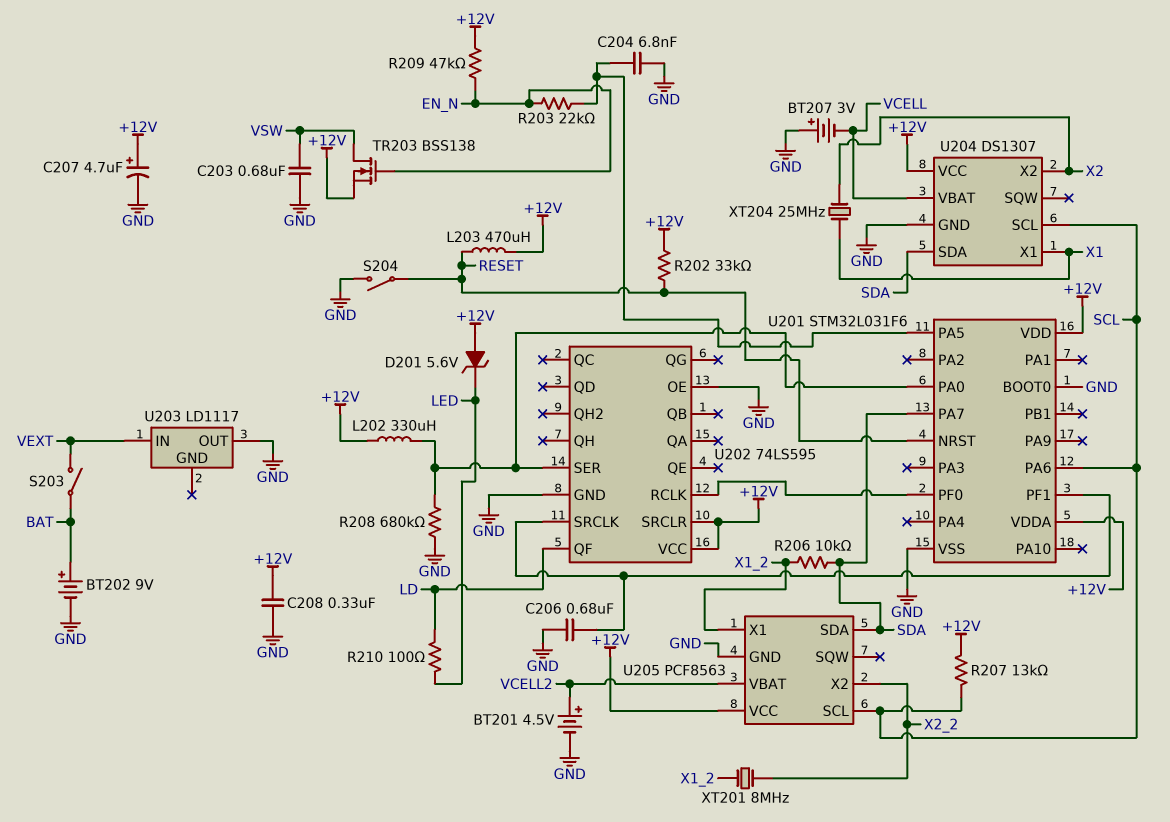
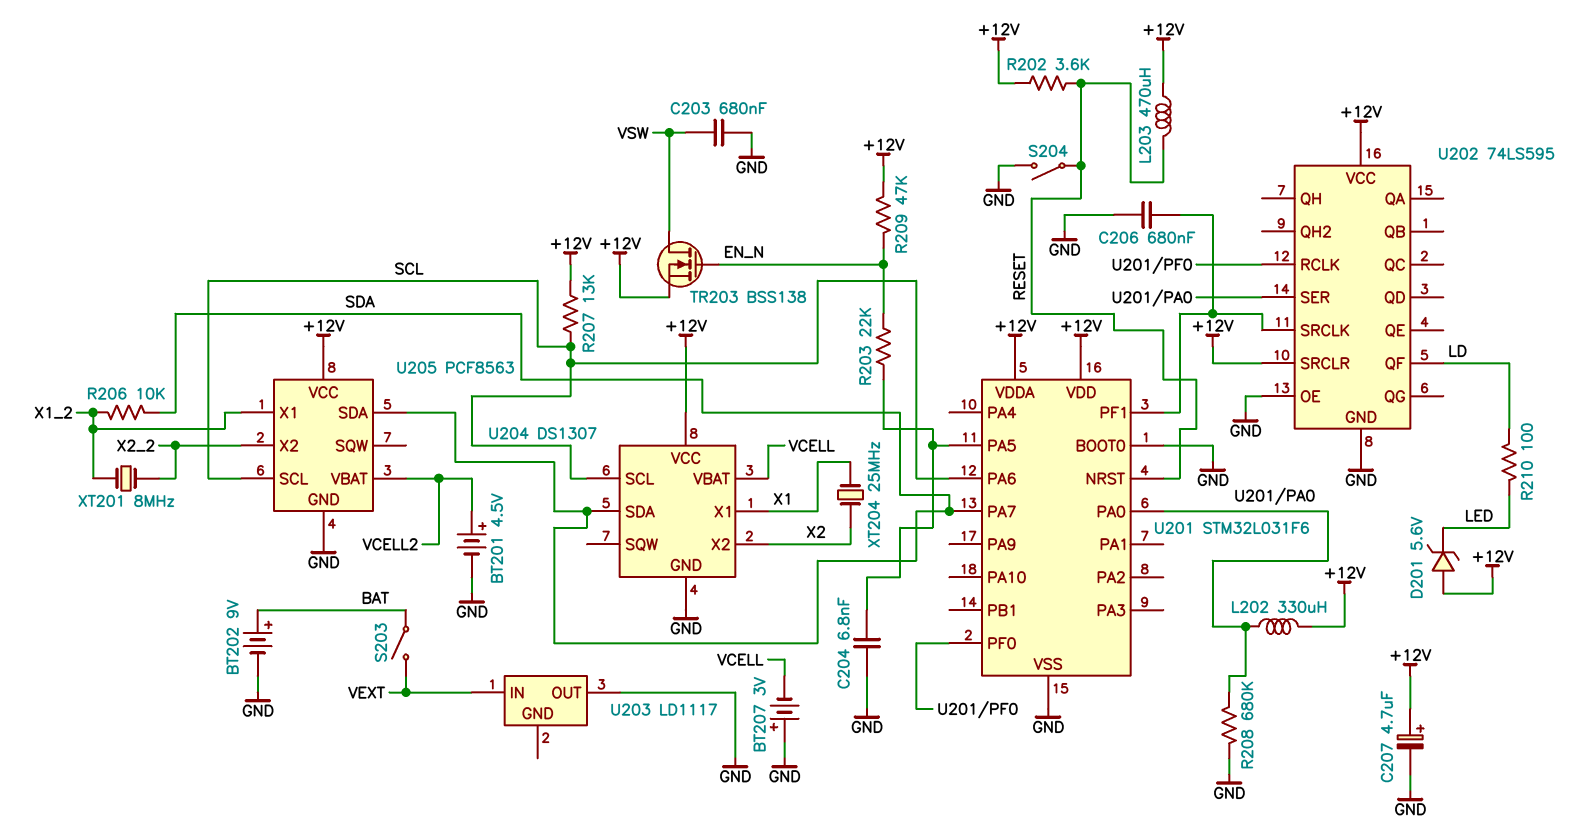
C208: 330nF (+12V, GND) -> none
R202: 33k (+12V, RESET) -> 3.6k (+12V, RESET)

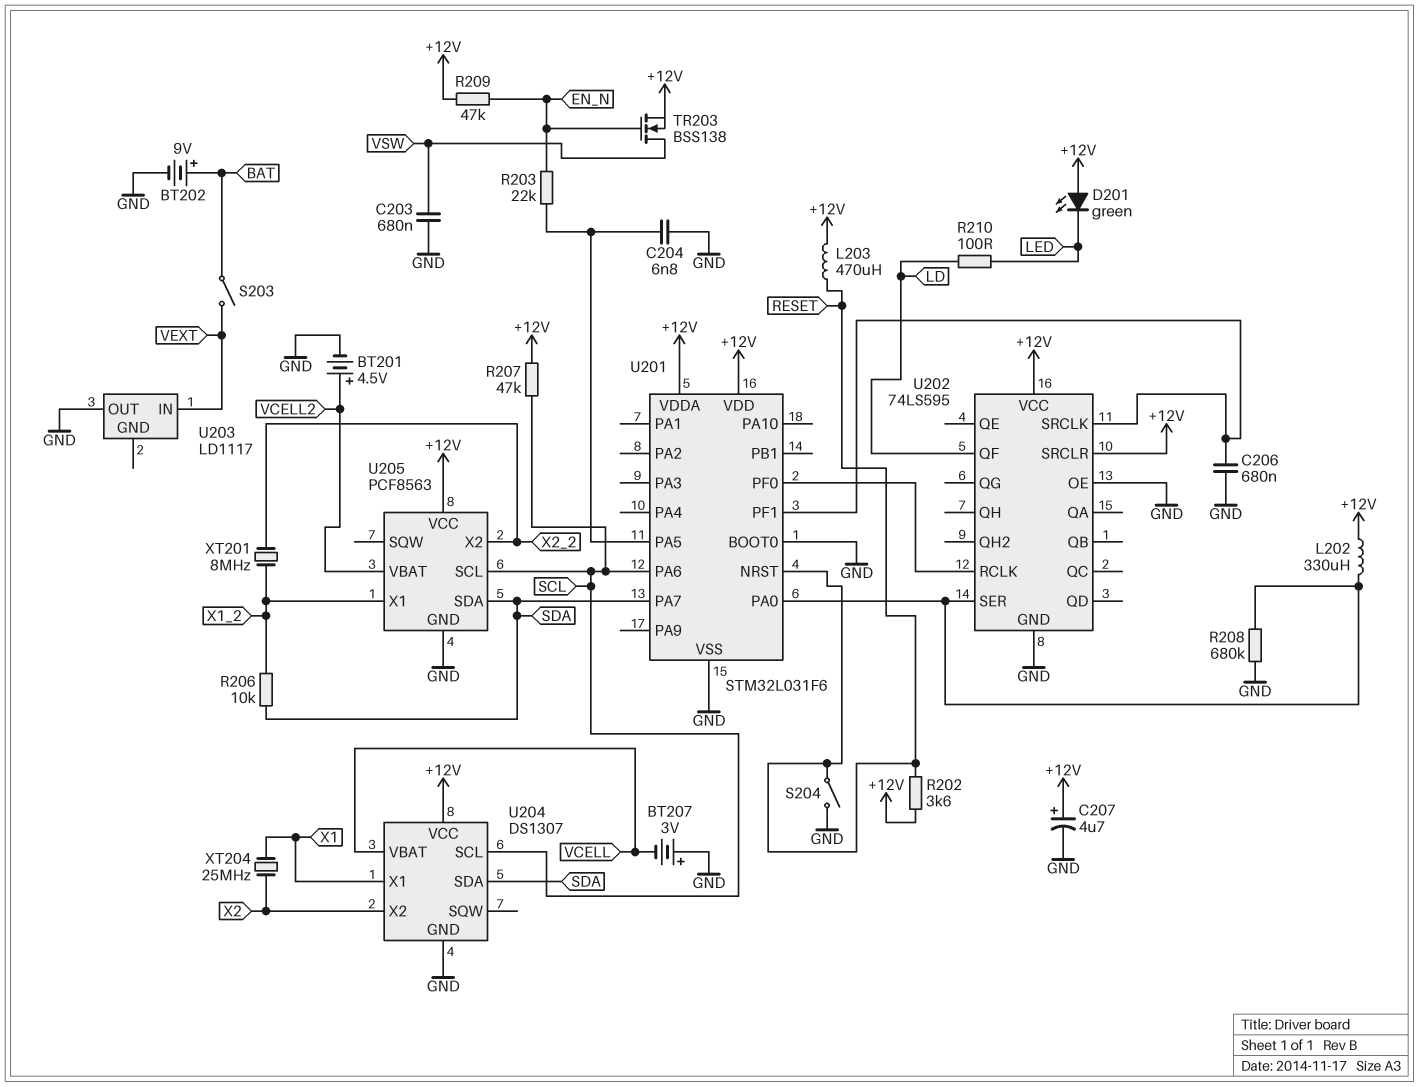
D201: zener 5.6V (A +12V, K LED) -> LED green (A +12V, K LED)
R207: 13k (+12V, SCL) -> 47k (+12V, SCL)

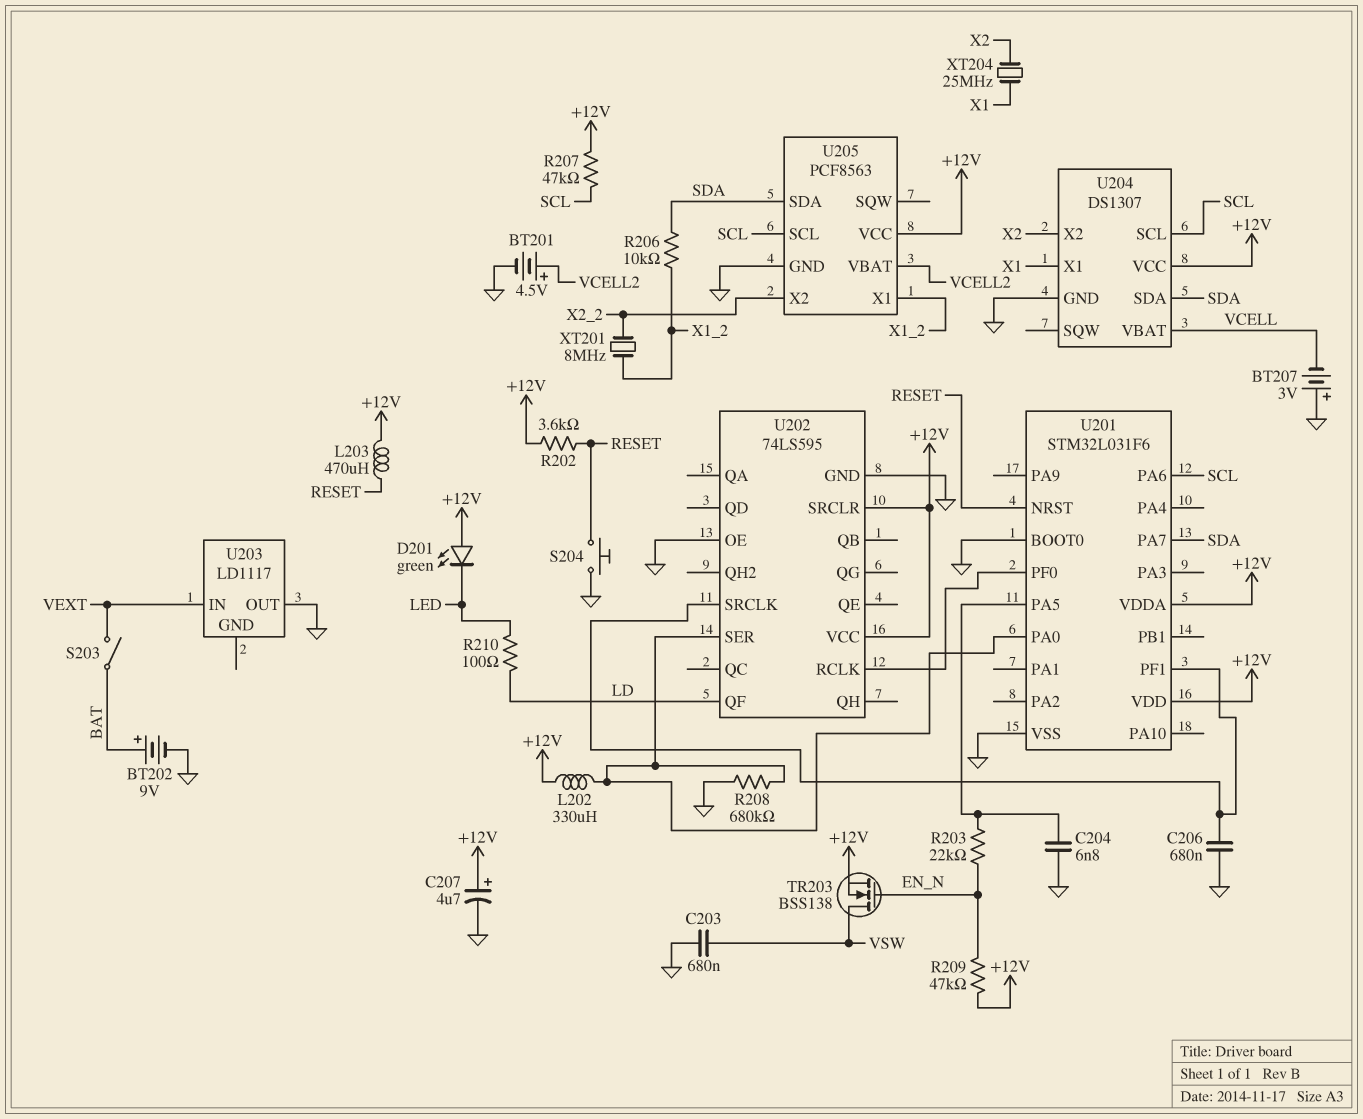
S204: switch (GND, RESET) -> button (GND, RESET)

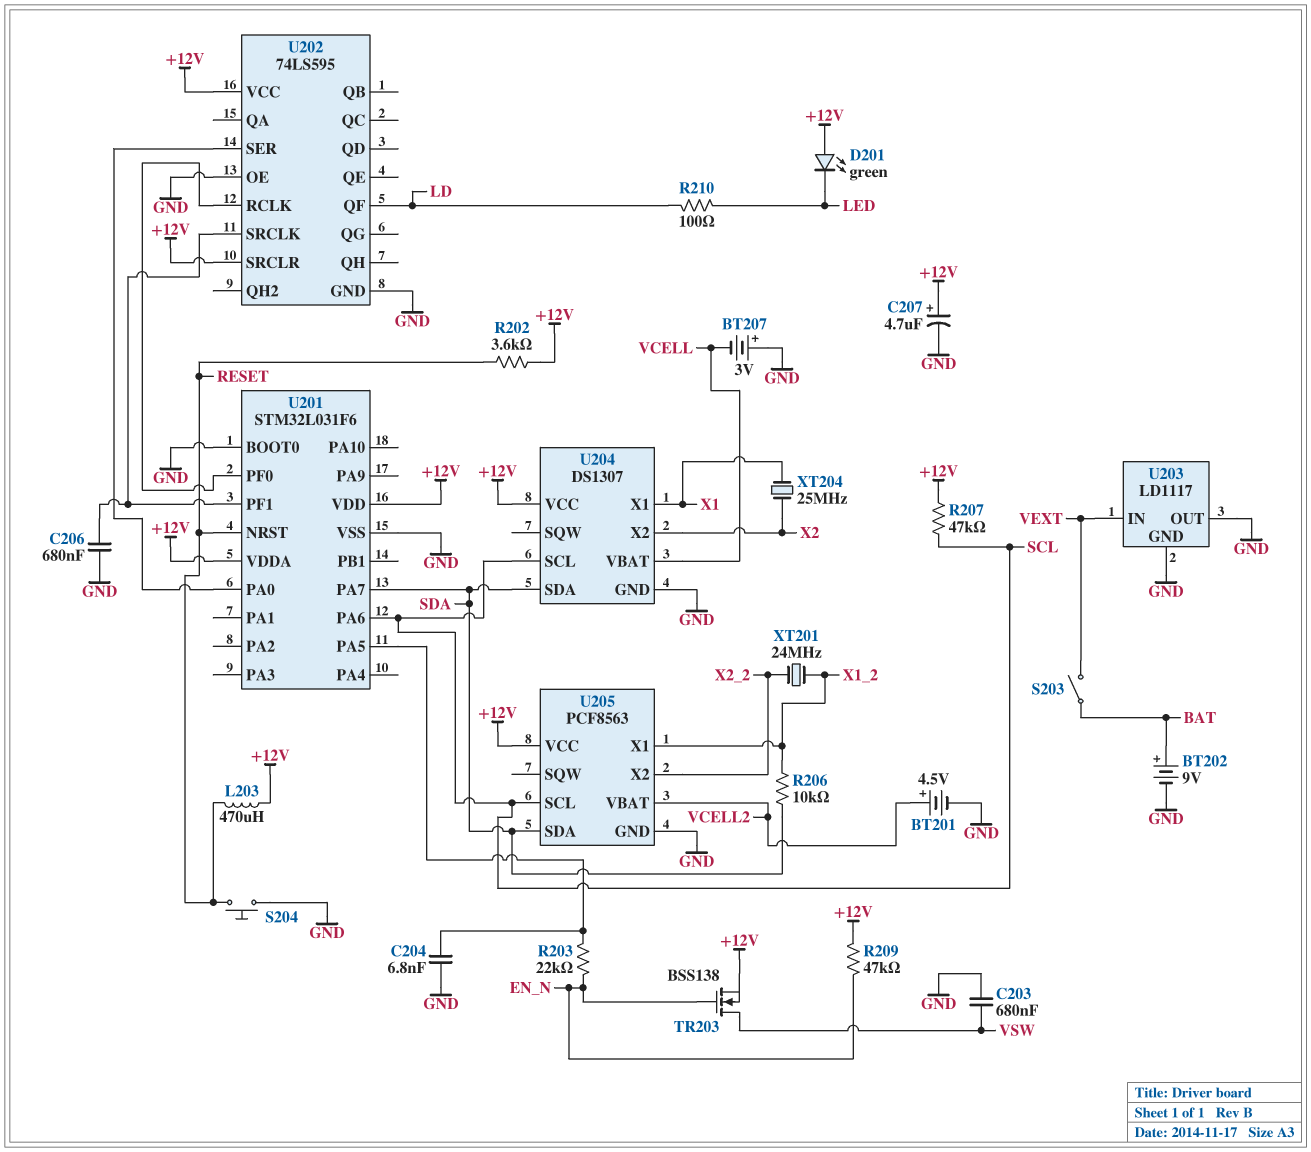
L202: 330uH (+12V, U201/PA0) -> none
R208: 680k (GND, U201/PA0) -> none
U203 pin GND: none -> GND
XT201: 8MHz (X1_2, X2_2) -> 24MHz (X1_2, X2_2)

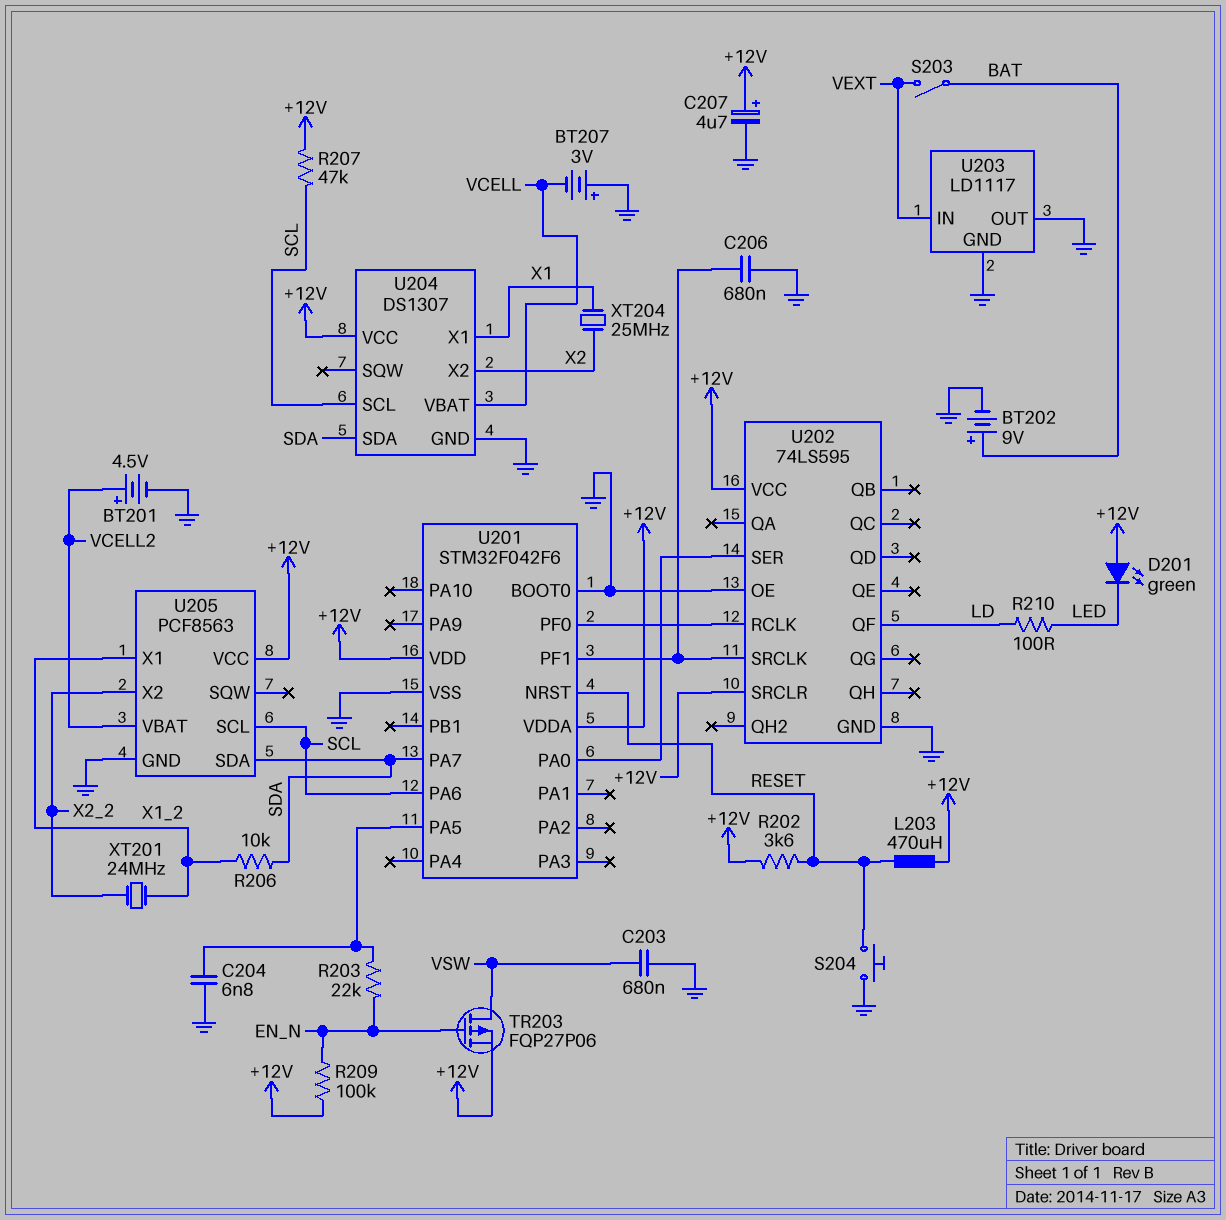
R209: 47k (+12V, EN_N) -> 100k (+12V, EN_N)
TR203: NMOS BSS138 (G EN_N, D VSW, S +12V) -> PMOS FQP27P06 (G EN_N, D VSW, S +12V)
U201: STM32L031F6 -> STM32F042F6

